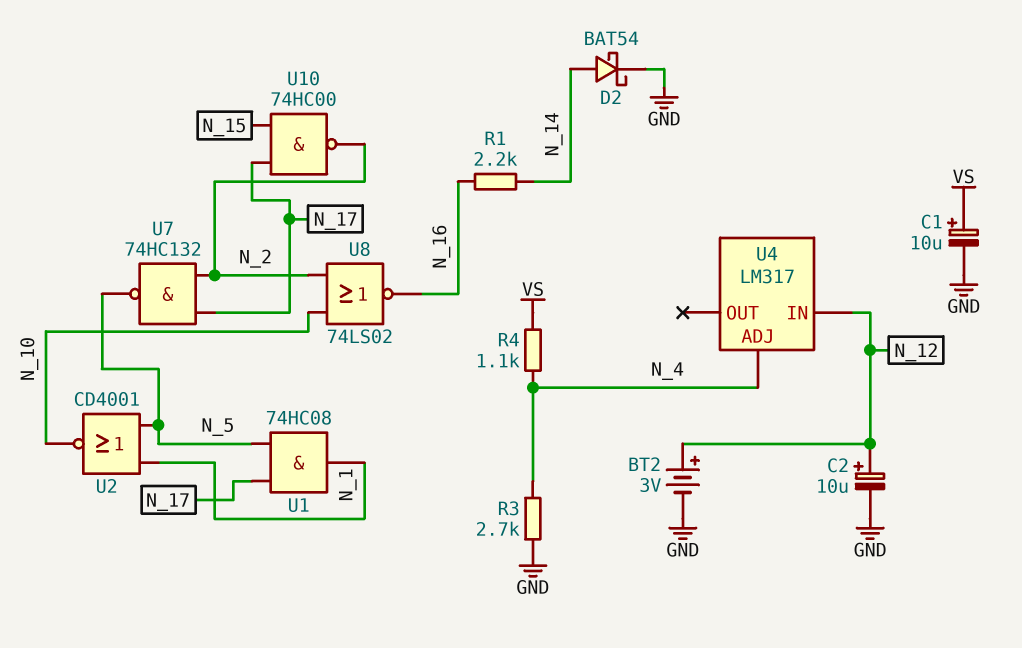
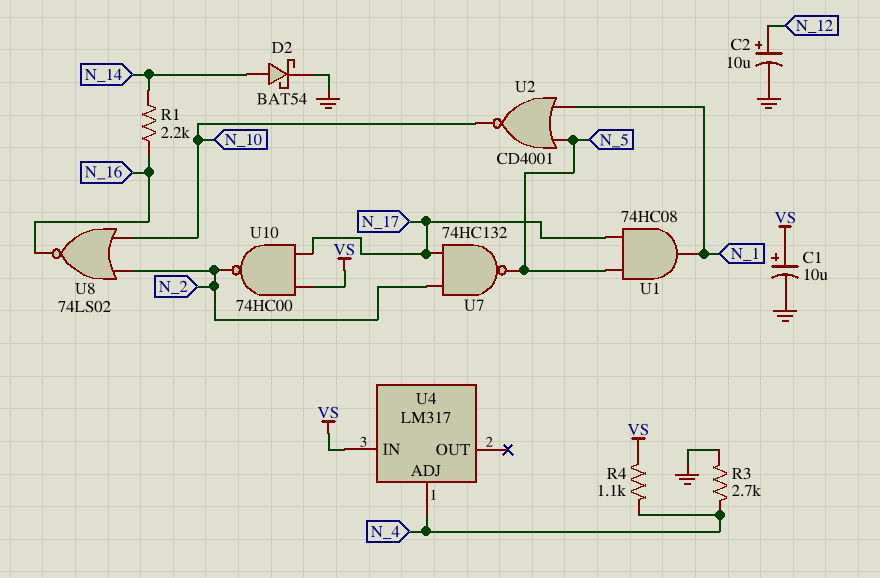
BT2: 3V (plus N_12, minus GND) -> none
U4 pin IN: N_12 -> VS
U10: NAND 74HC00 (in N_15, in N_17, out N_2) -> NAND 74HC00 (in N_17, in VS, out N_2)

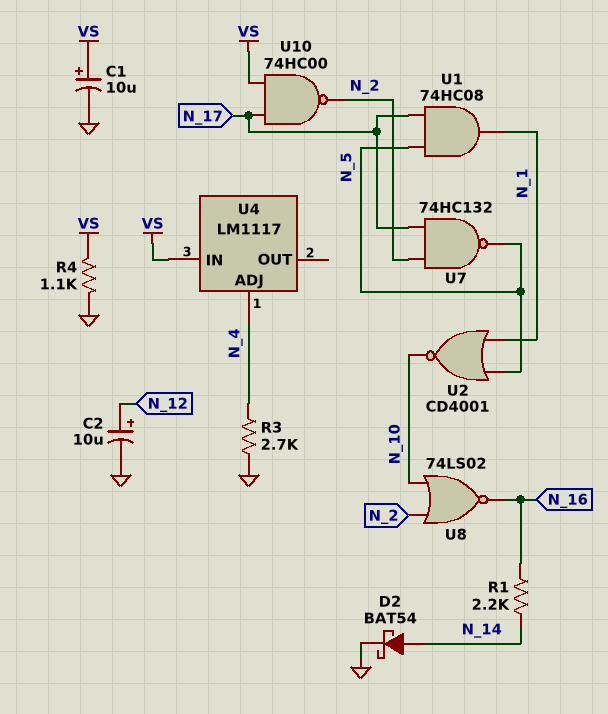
R4: 1.1k (N_4, VS) -> 1.1k (GND, VS)
U4: LM317 -> LM1117

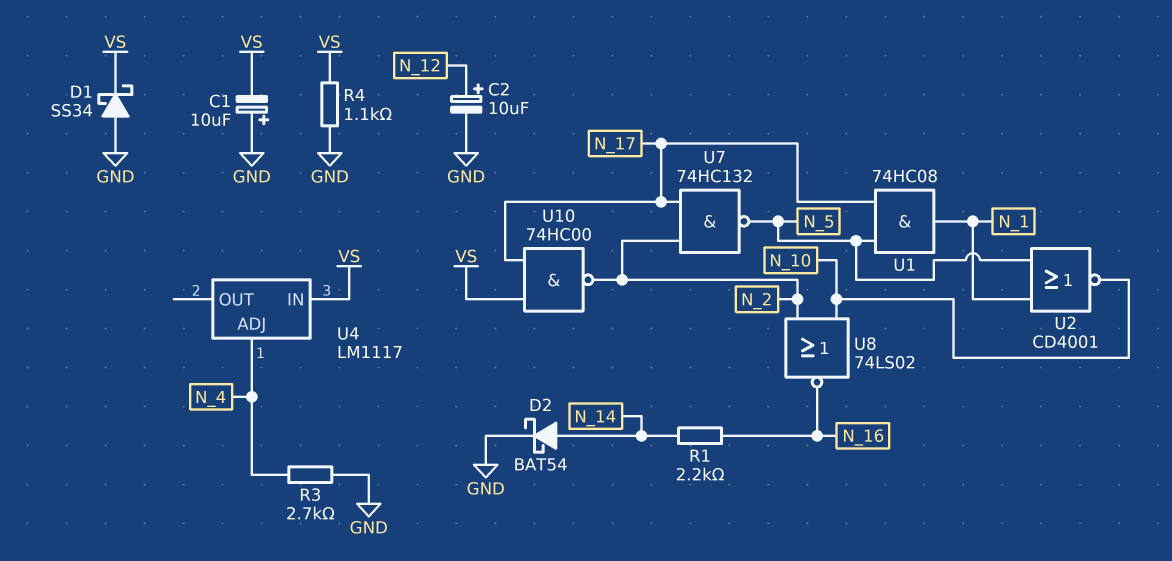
C1: 10uF (plus VS, minus GND) -> 10uF (plus GND, minus VS)
D1: none -> schottky SS34 (A GND, K VS)

